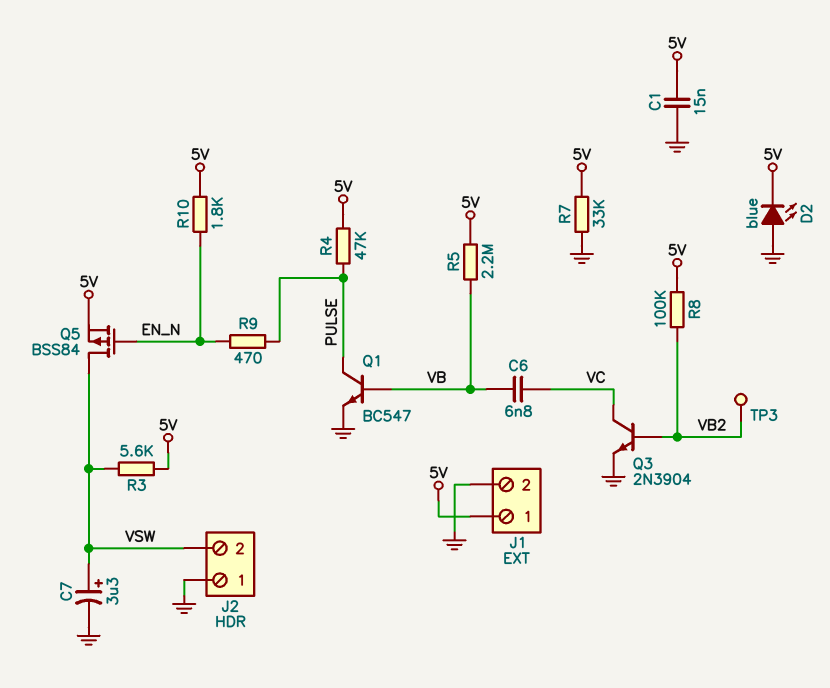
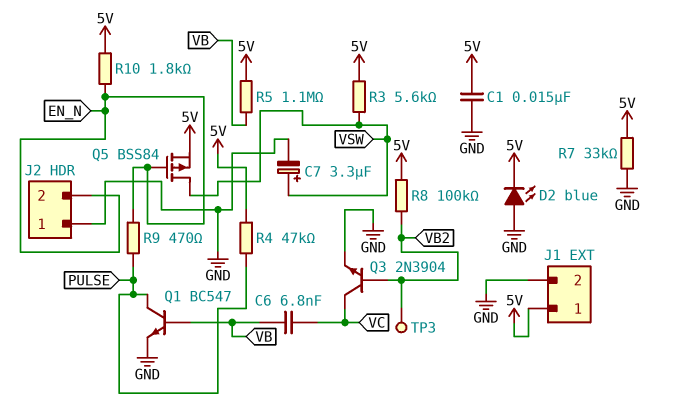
J2 pin 2: VSW -> EN_N
R5: 2.2M (5V, VB) -> 1.1M (5V, VB)

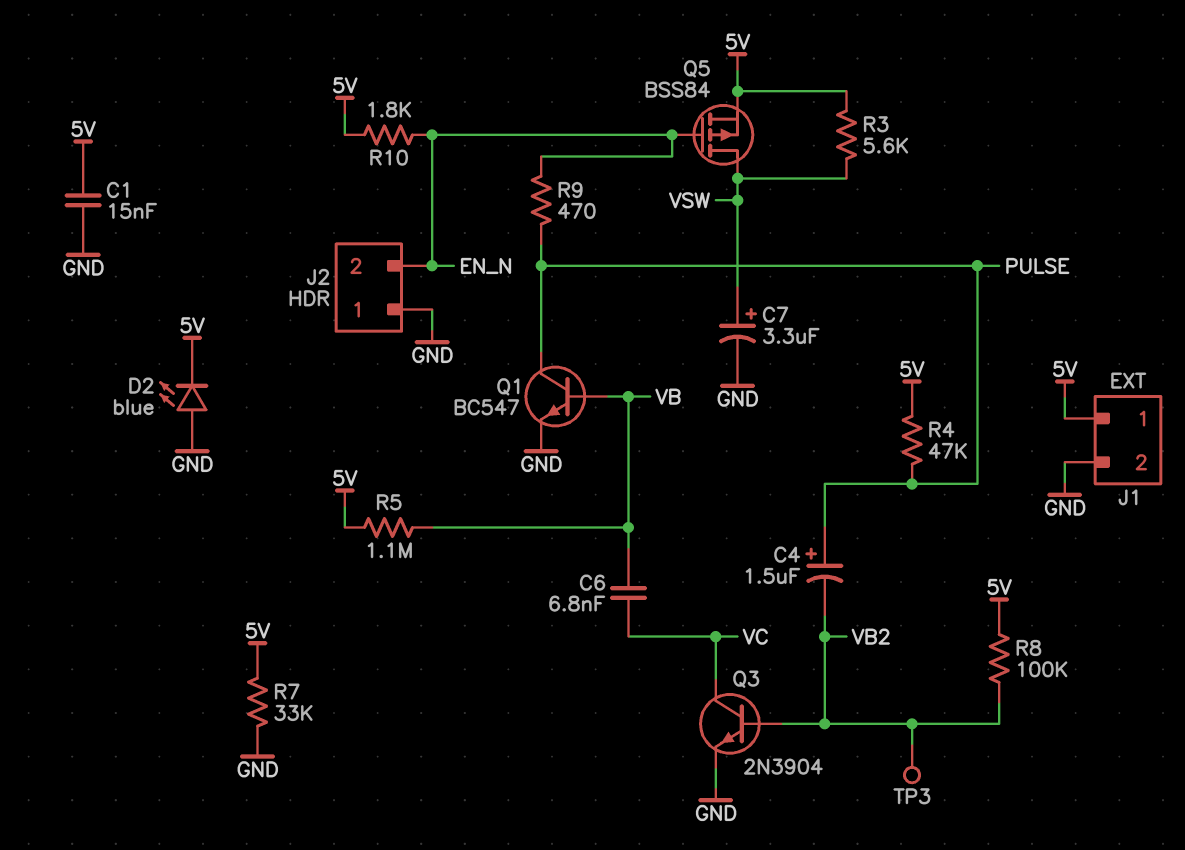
C4: none -> 1.5uF (plus PULSE, minus VB2)

